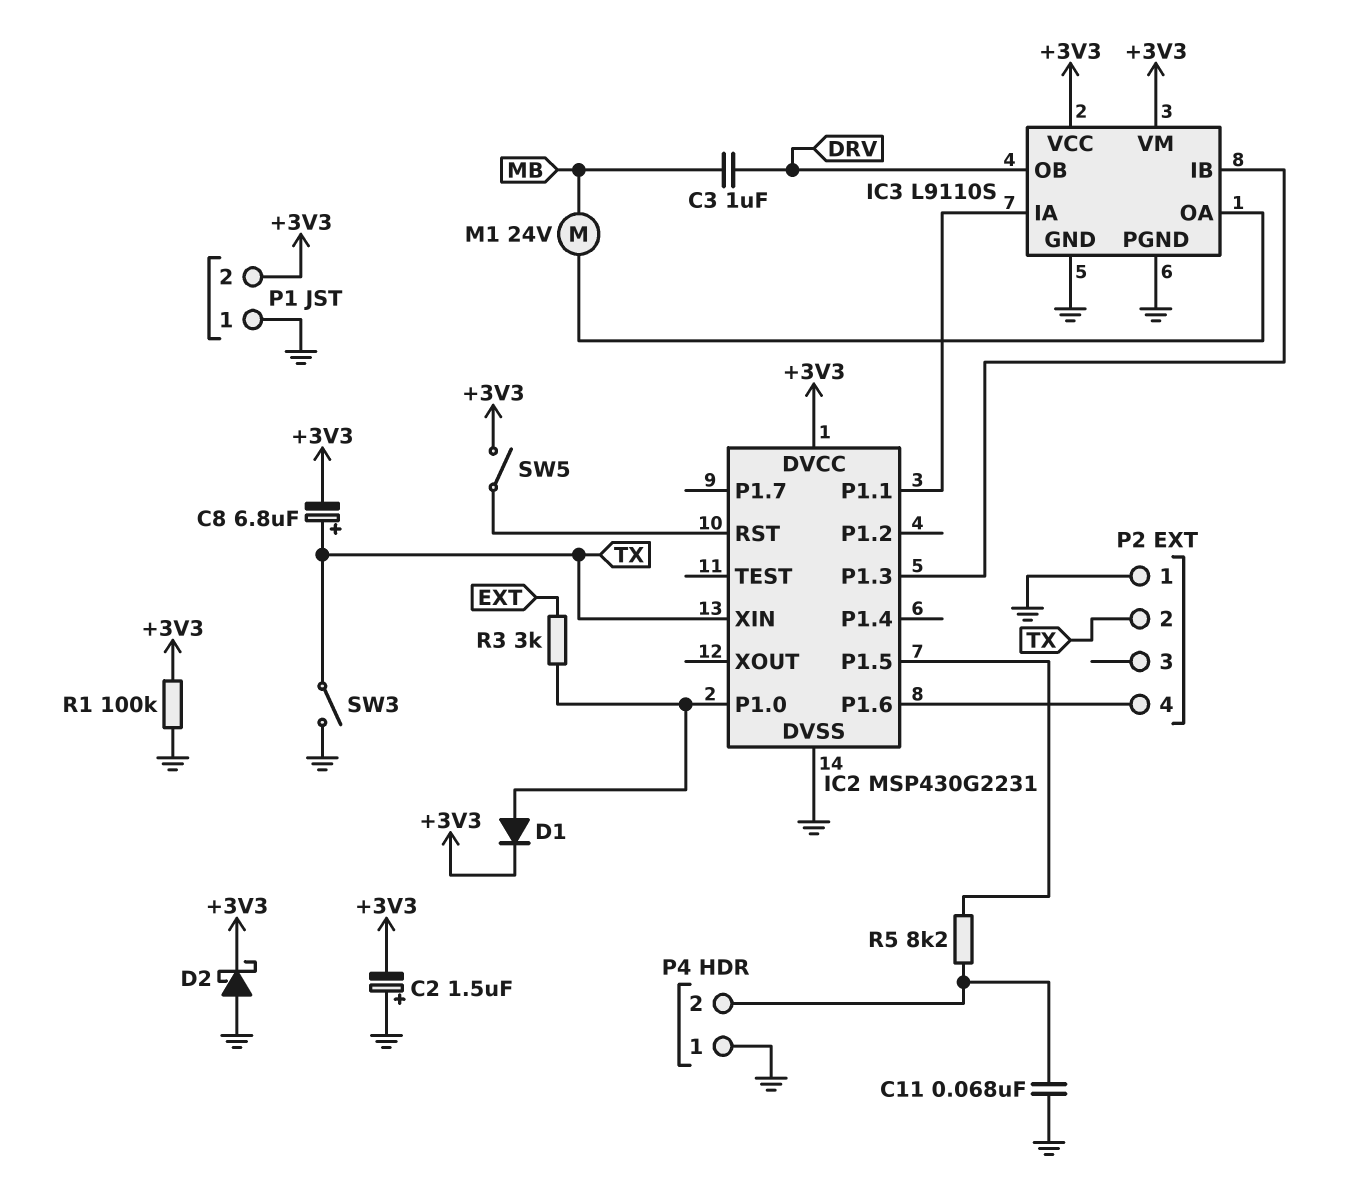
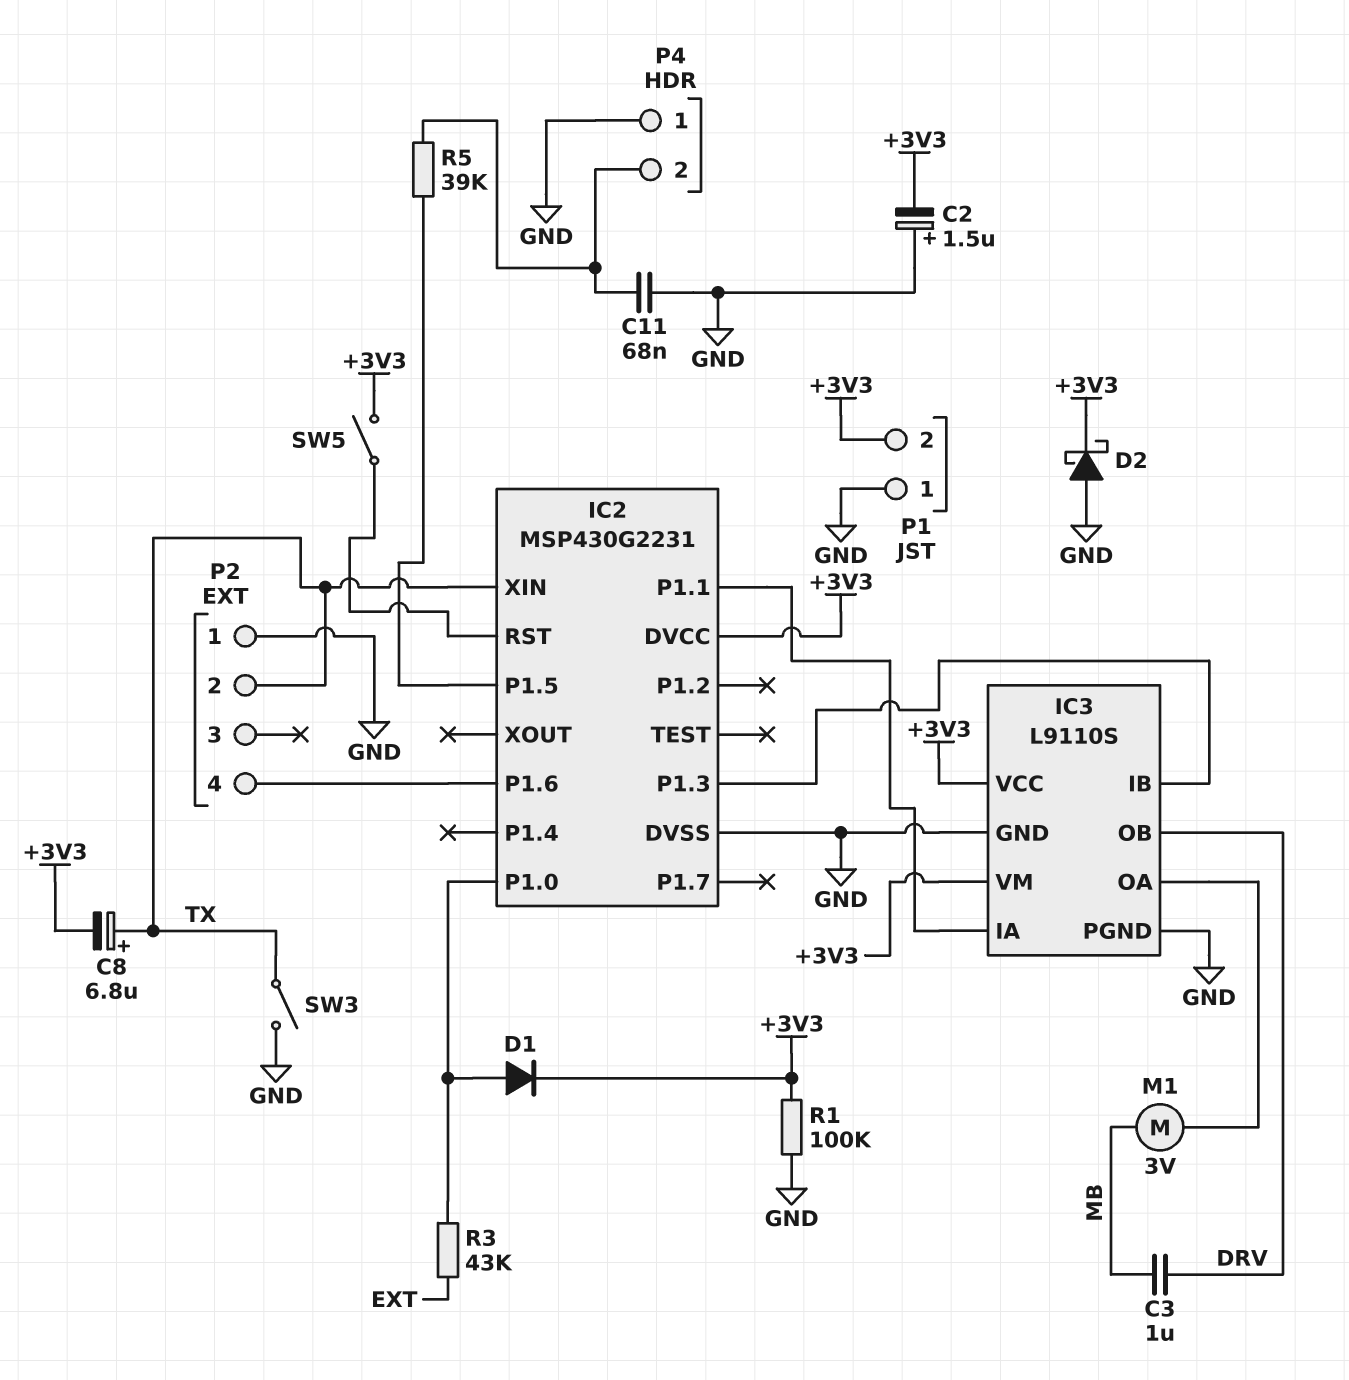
M1: motor 24V (IC3/OA, MB) -> motor 3V (IC3/OA, MB)
R3: 3k (EXT, IC2/P1.0) -> 43k (EXT, IC2/P1.0)
R5: 8.2k (IC2/P1.5, P4/2) -> 39k (IC2/P1.5, P4/2)

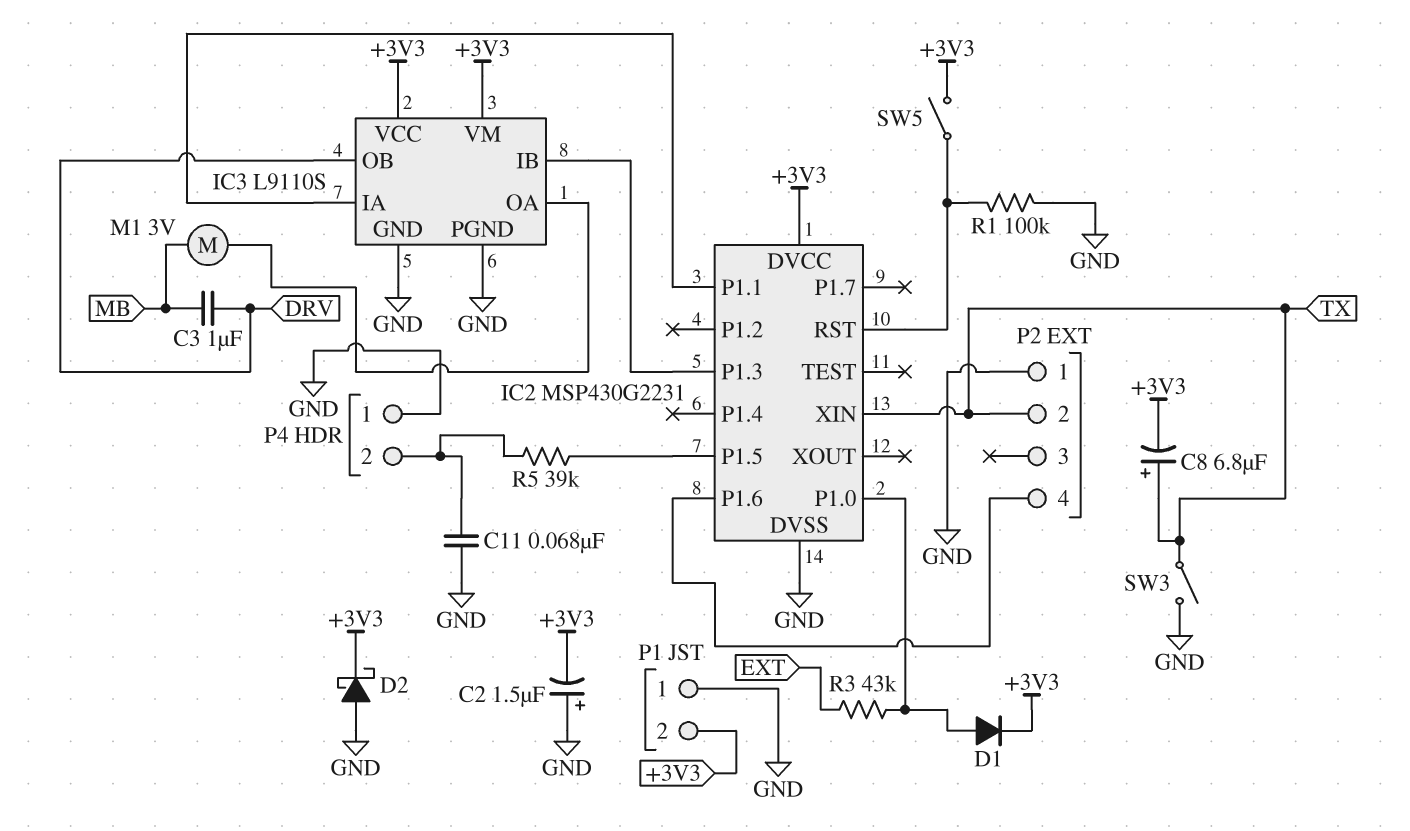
R1: 100k (+3V3, GND) -> 100k (GND, IC2/RST)

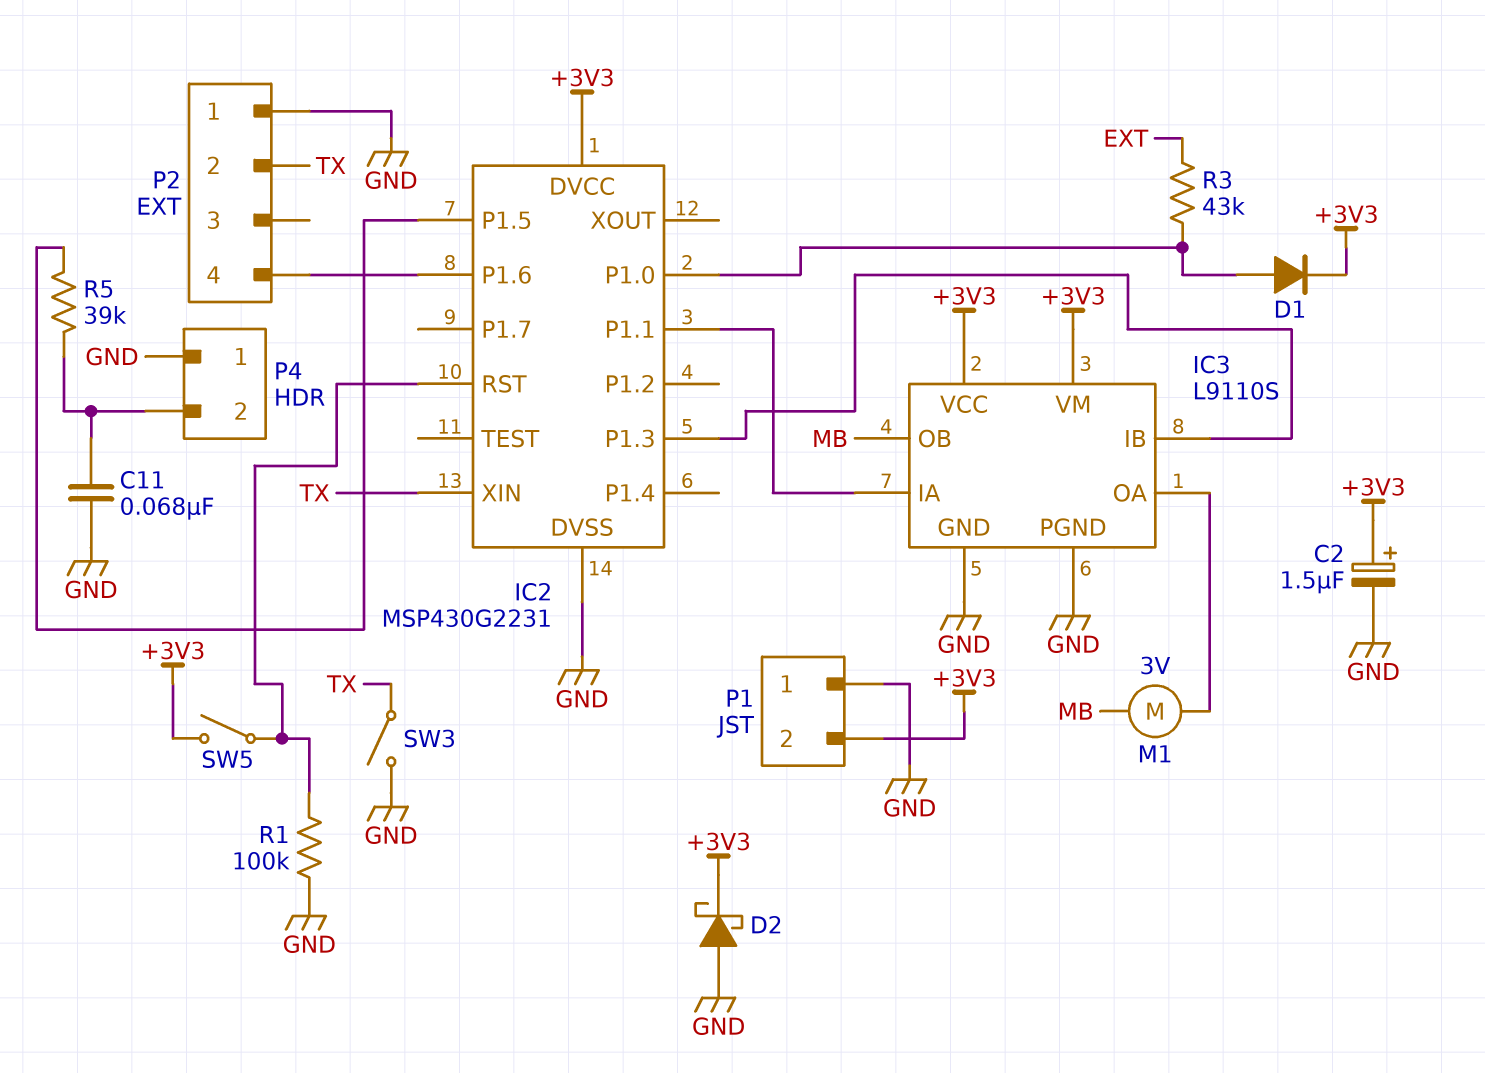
C2: 1.5uF (plus GND, minus +3V3) -> 1.5uF (plus +3V3, minus GND)
C3: 1uF (DRV, MB) -> none
C8: 6.8uF (plus TX, minus +3V3) -> none
IC3 pin OB: DRV -> MB

